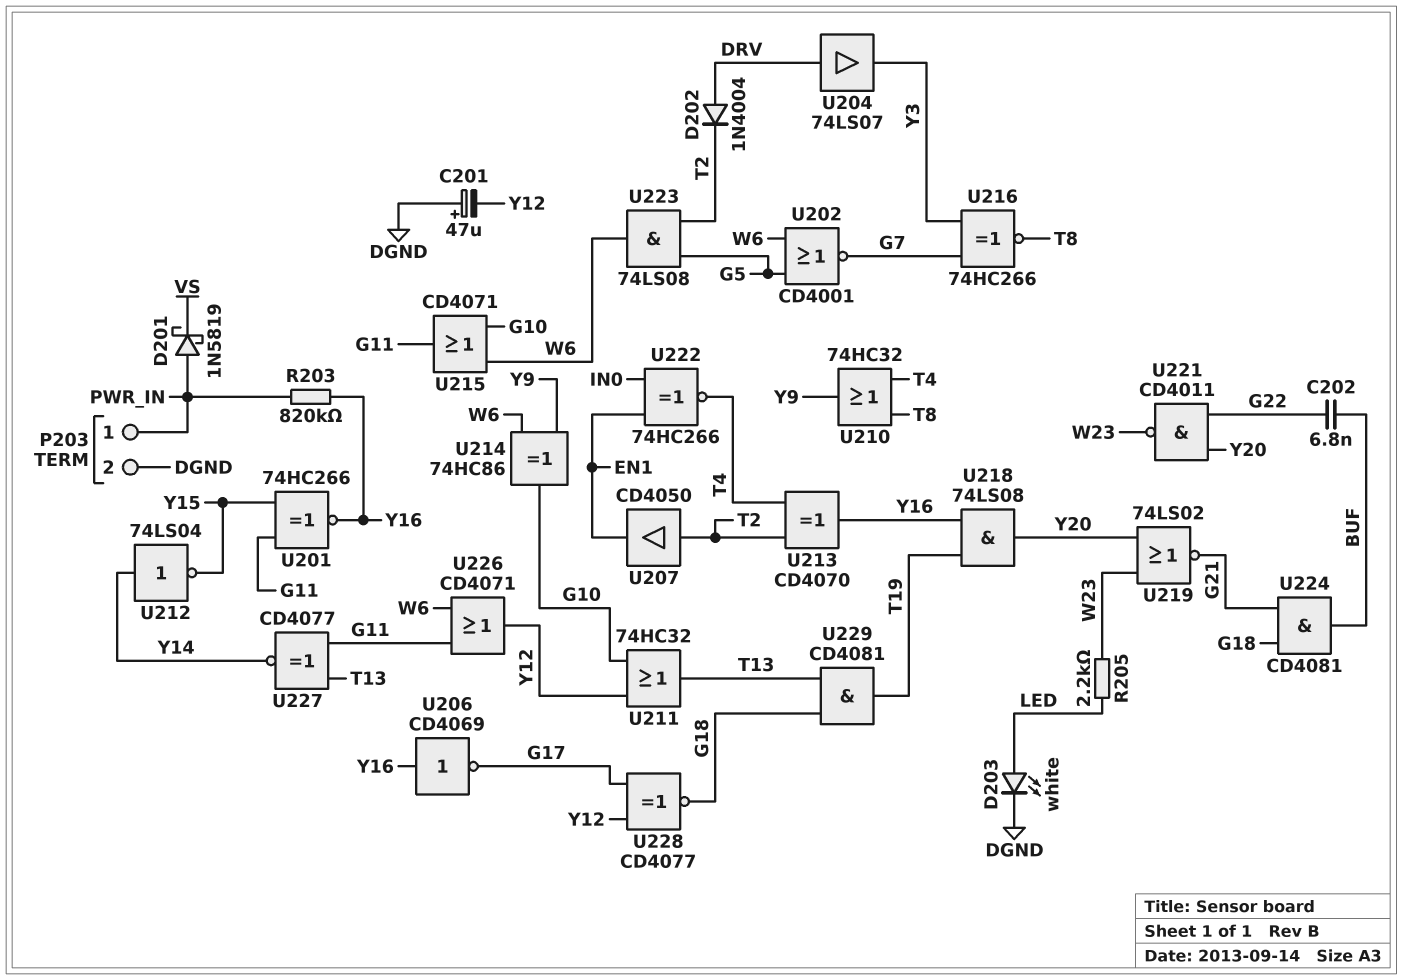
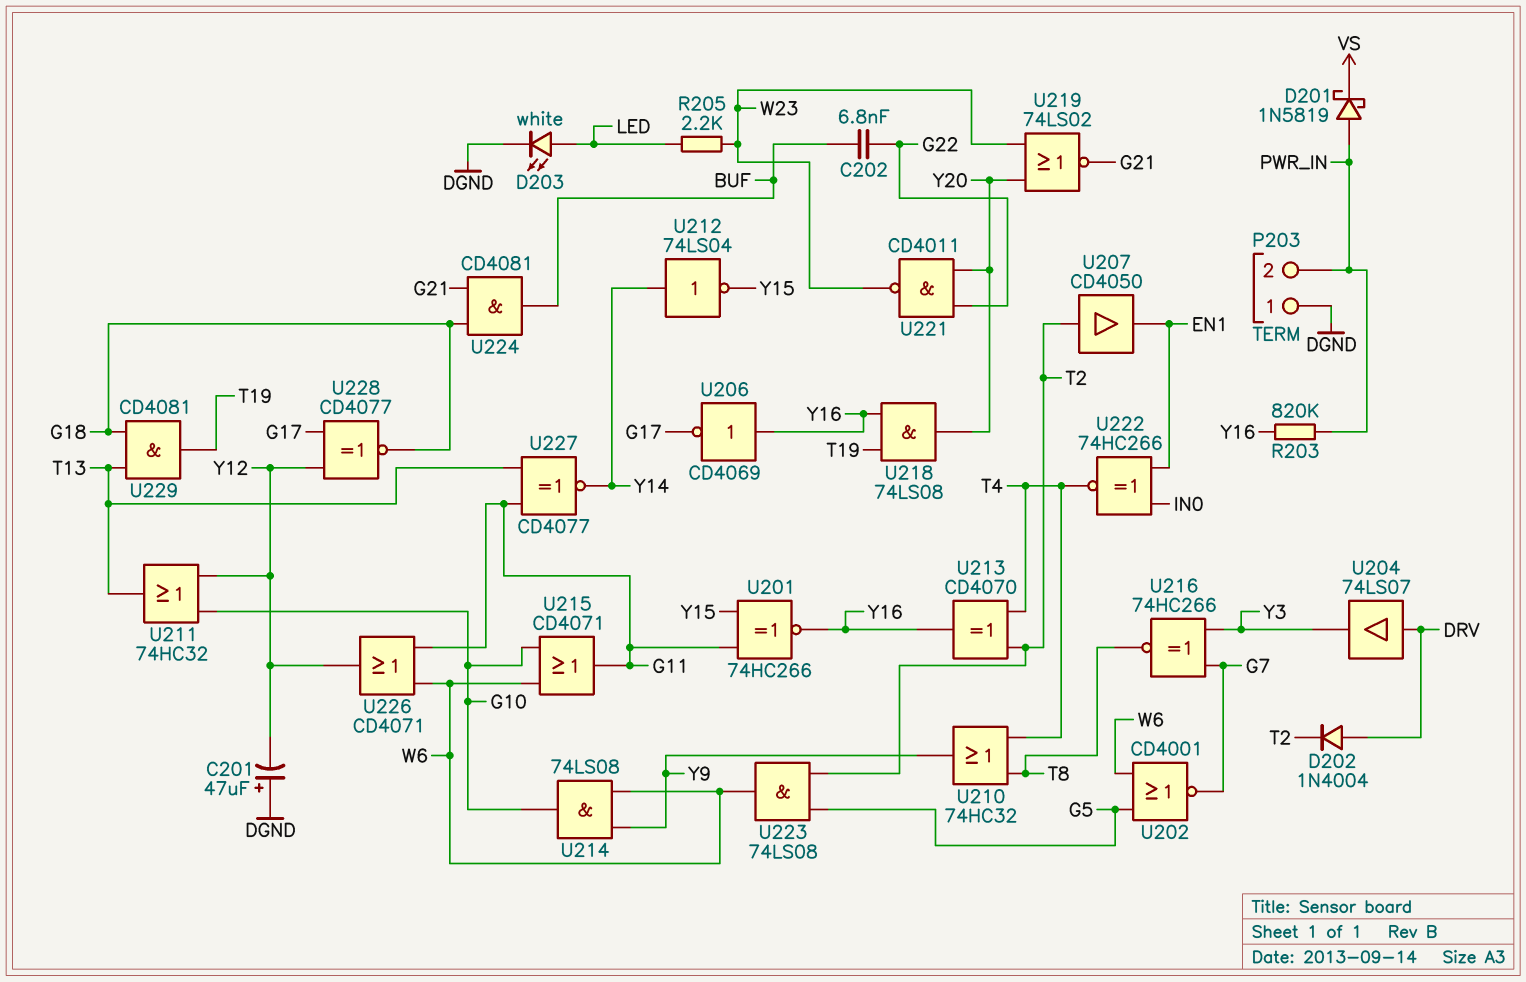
P203 pin 1: PWR_IN -> DGND
P203 pin 2: DGND -> PWR_IN
U214: XOR 74HC86 (in W6, in Y9, out G10) -> AND 74LS08 (in W6, in Y9, out G10)

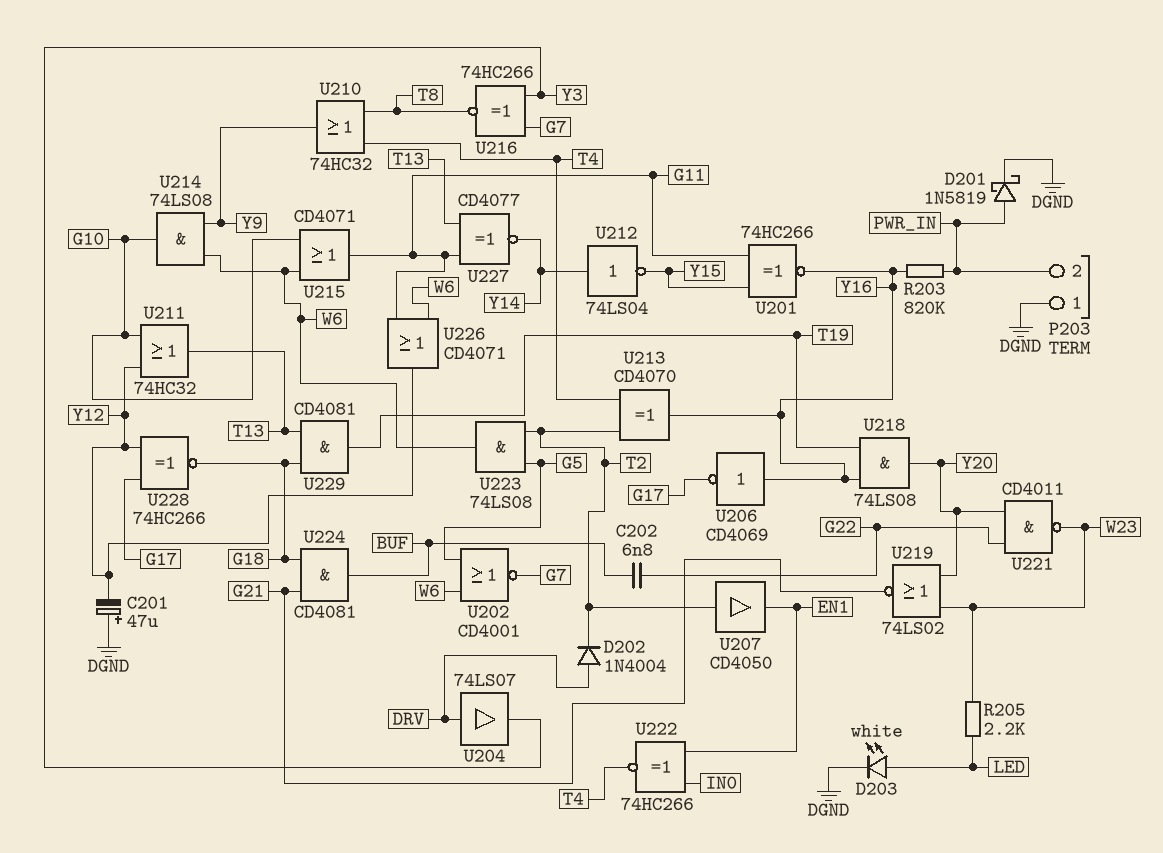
D201: schottky 1N5819 (A PWR_IN, K VS) -> schottky 1N5819 (A PWR_IN, K DGND)
U228: XNOR CD4077 (in G17, in Y12, out G18) -> XNOR 74HC266 (in G17, in Y12, out G18)

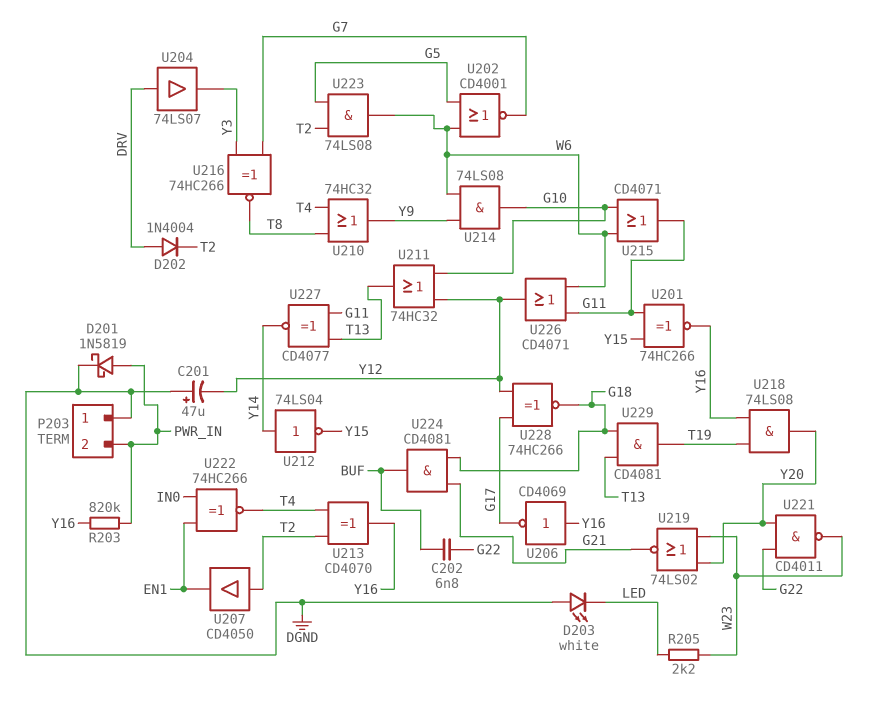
D203: LED white (A LED, K DGND) -> LED white (A DGND, K LED)

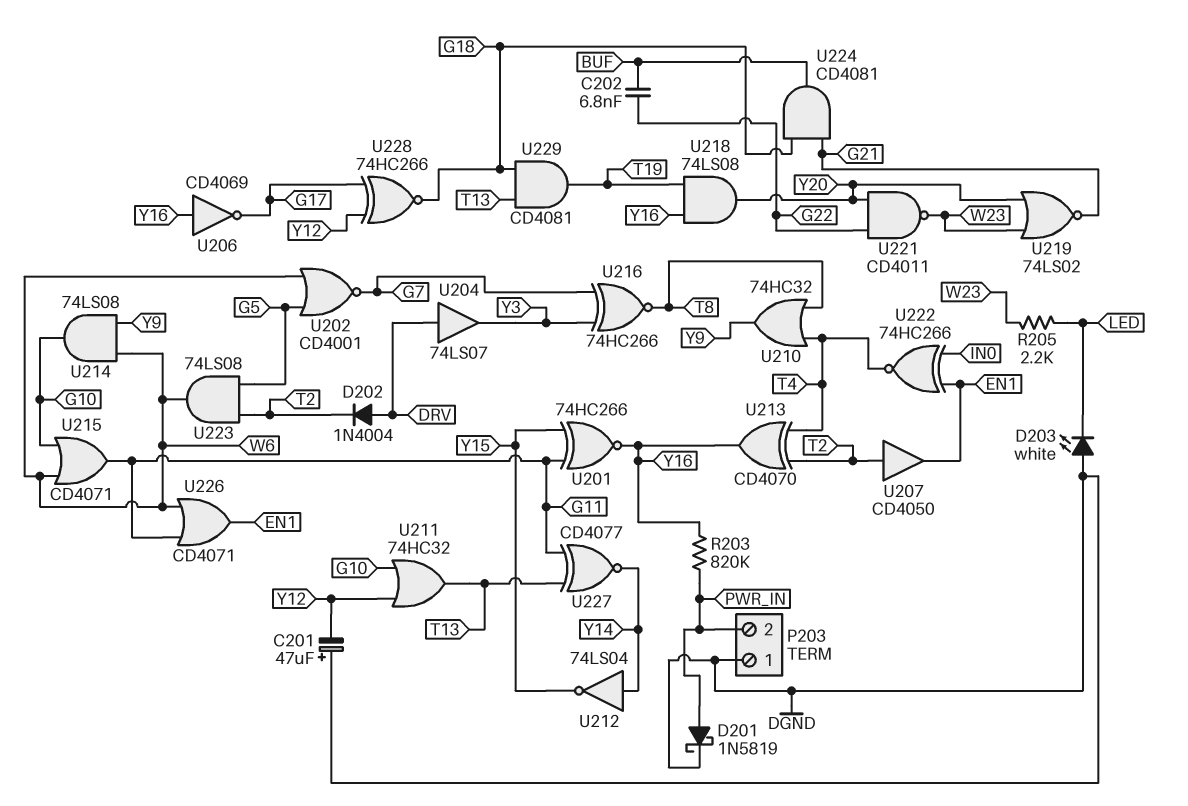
U226: OR CD4071 (in G11, in W6, out Y12) -> OR CD4071 (in G11, in W6, out EN1)

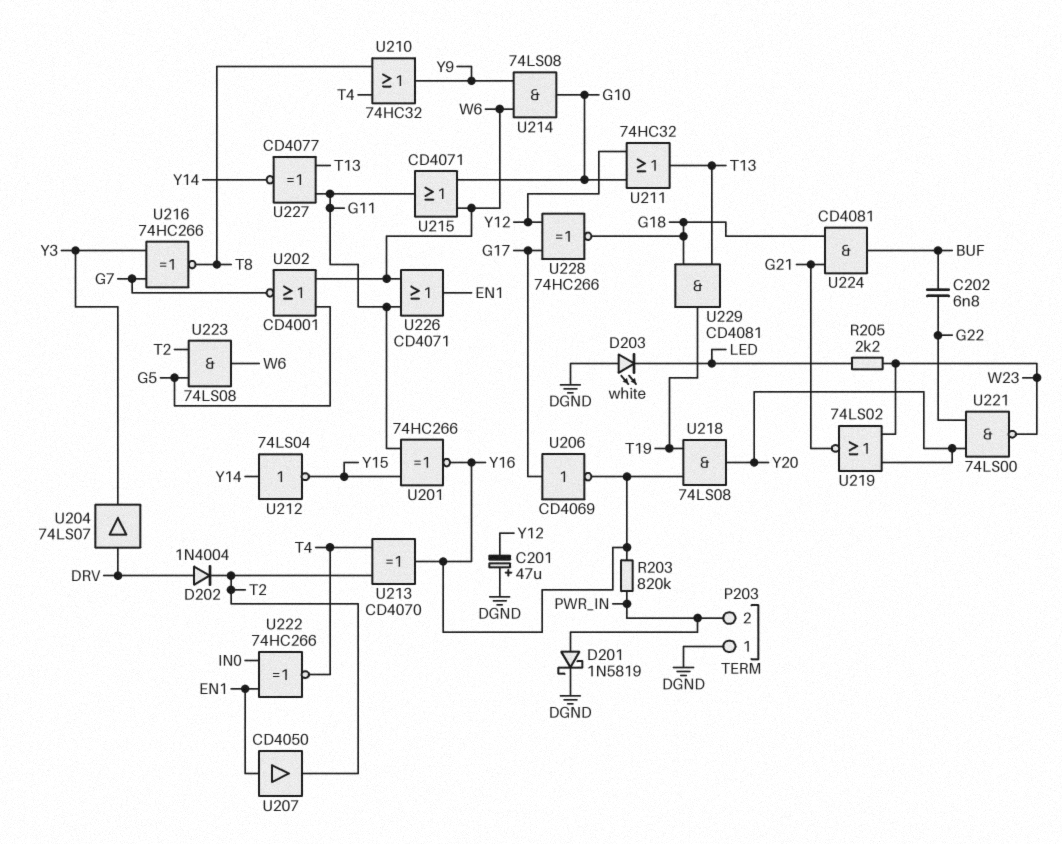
U206: NOT CD4069 (in Y16, out G17) -> NOT CD4069 (in G17, out Y16)
U207: buffer CD4050 (in T2, out EN1) -> buffer CD4050 (in EN1, out T2)
U221: NAND CD4011 (in G22, in Y20, out W23) -> NAND 74LS00 (in G22, in Y20, out W23)

